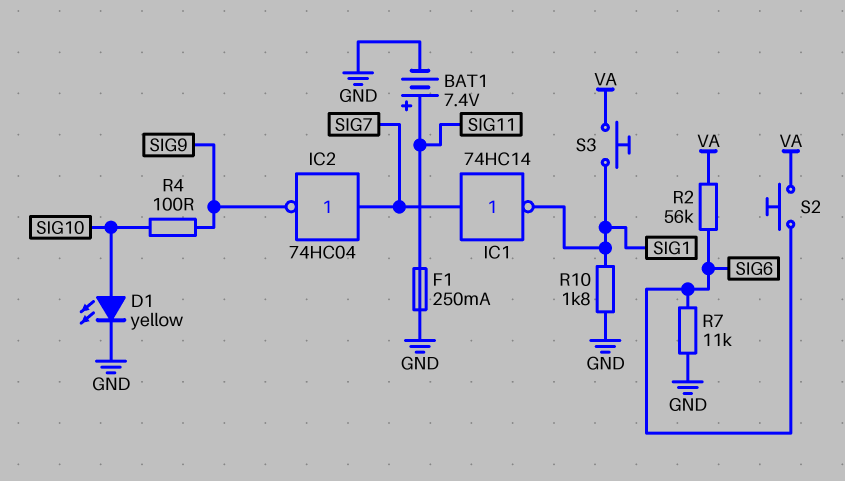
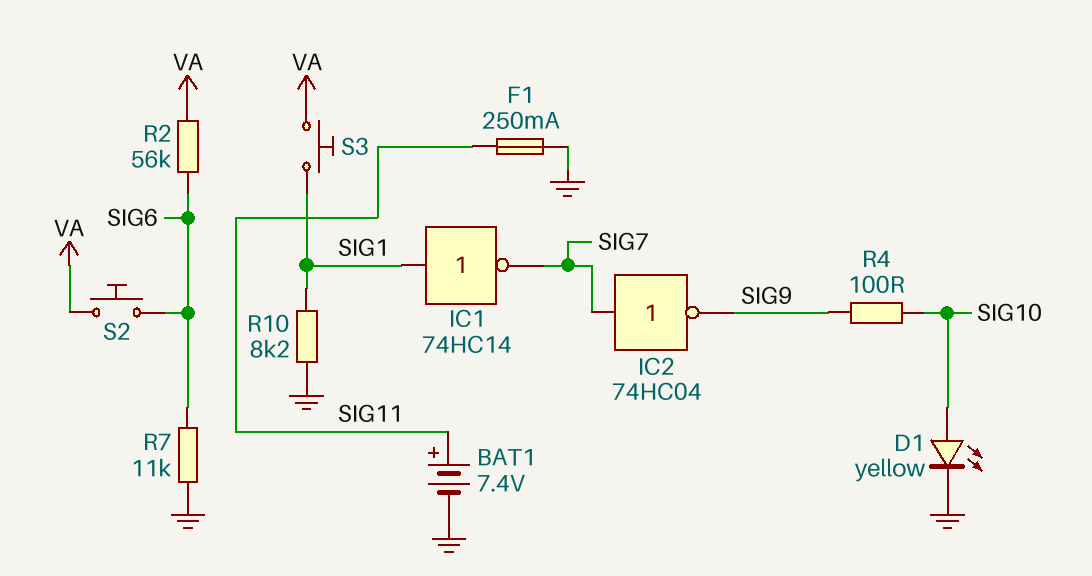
IC1: NOT 74HC14 (in SIG7, out SIG1) -> NOT 74HC14 (in SIG1, out SIG7)
R10: 1.8k (GND, SIG1) -> 8.2k (GND, SIG1)

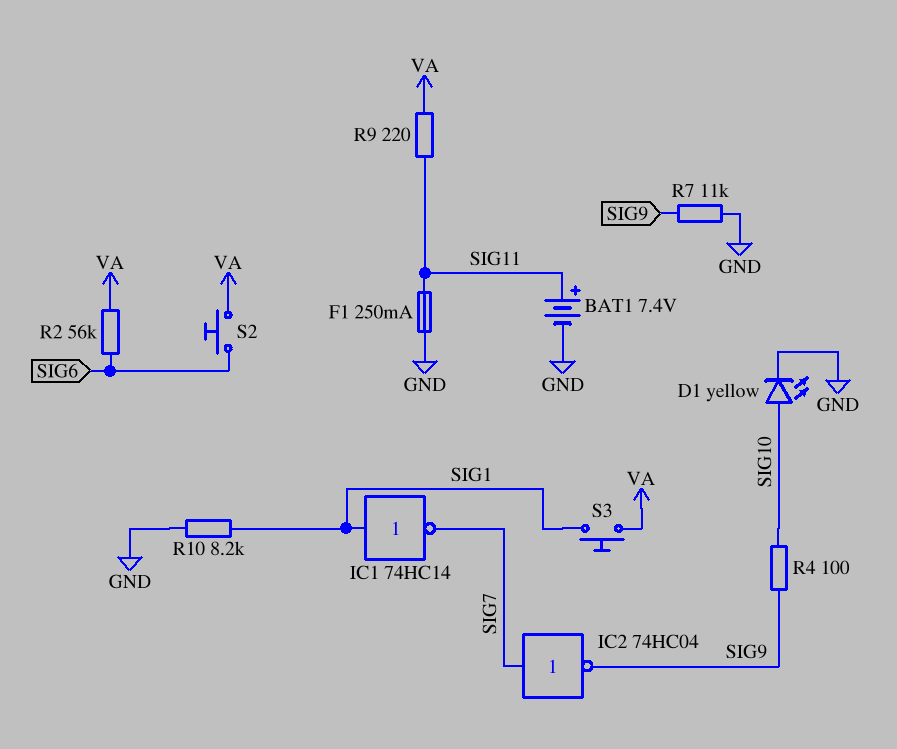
R7: 11k (GND, SIG6) -> 11k (GND, SIG9)
R9: none -> 220 (SIG11, VA)

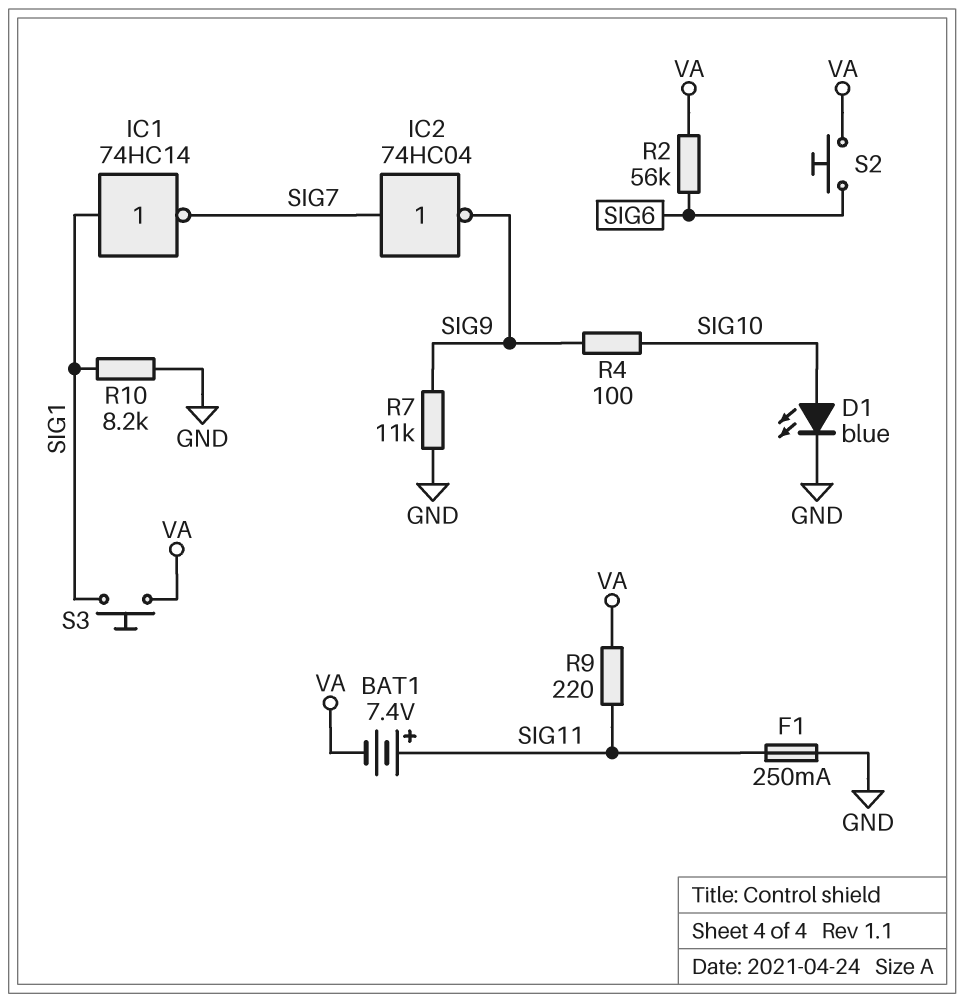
BAT1: 7.4V (plus SIG11, minus GND) -> 7.4V (plus SIG11, minus VA)
D1: LED yellow (A SIG10, K GND) -> LED blue (A SIG10, K GND)

